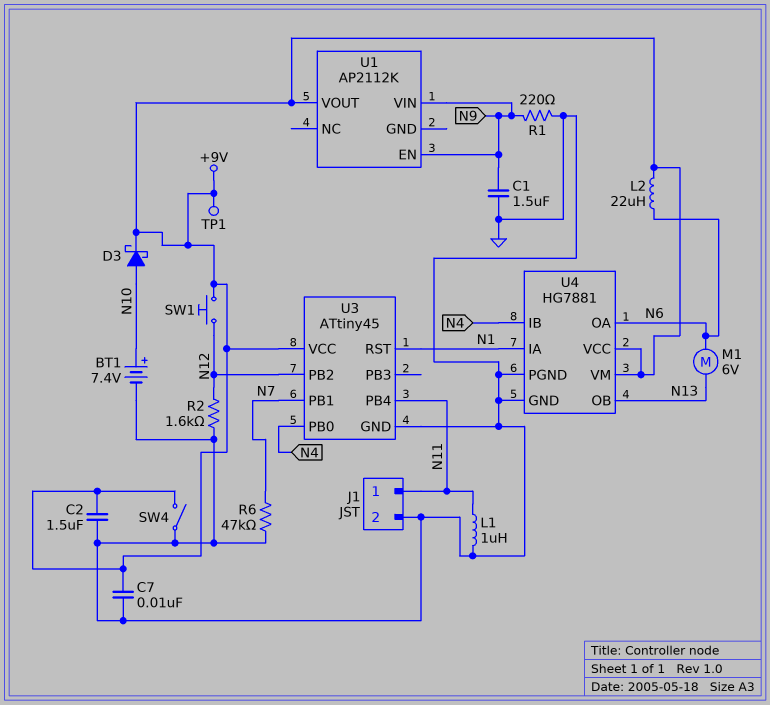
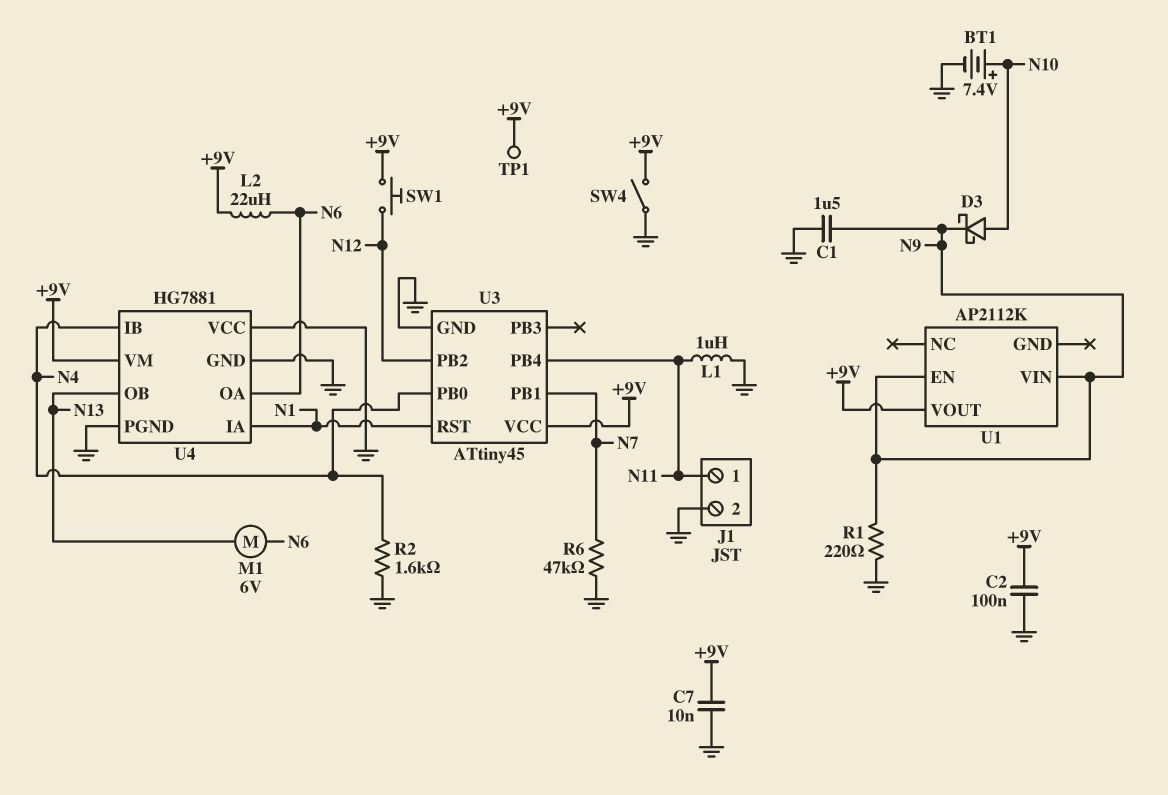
C2: 1.5uF (+9V, GND) -> 100nF (+9V, GND)
D3: schottky (A N10, K +9V) -> schottky (A N10, K N9)
R2: 1.6k (GND, N12) -> 1.6k (GND, N4)
U4 pin VCC: +9V -> GND

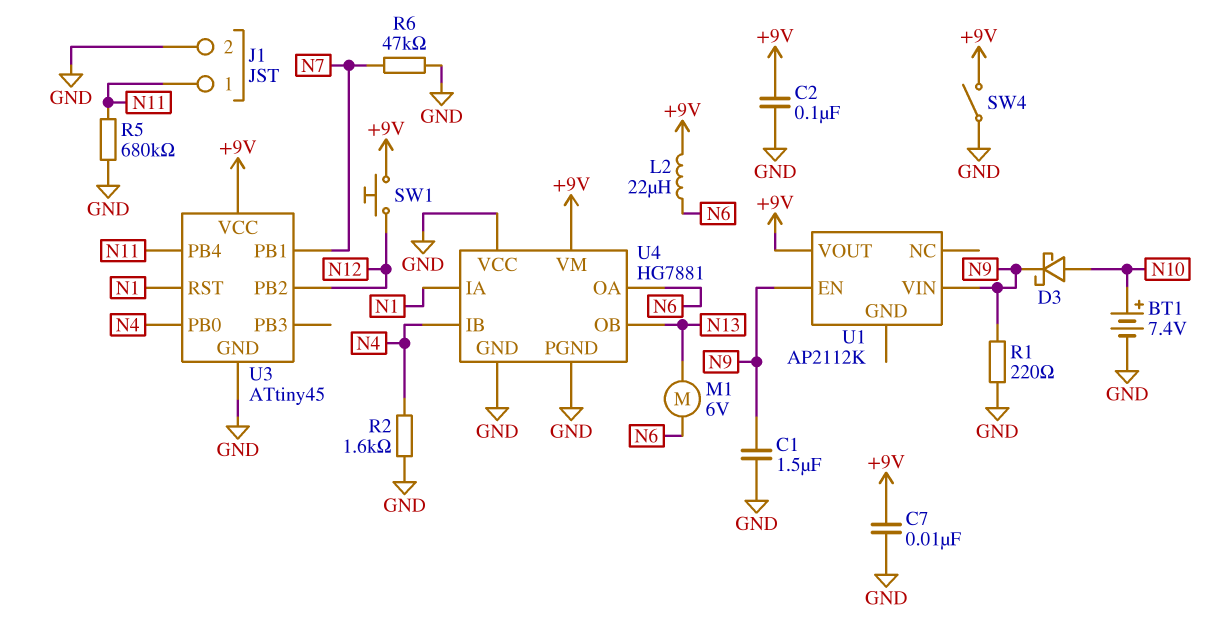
L1: 1uH (GND, N11) -> none
R5: none -> 680k (GND, N11)
TP1: test point (+9V) -> none

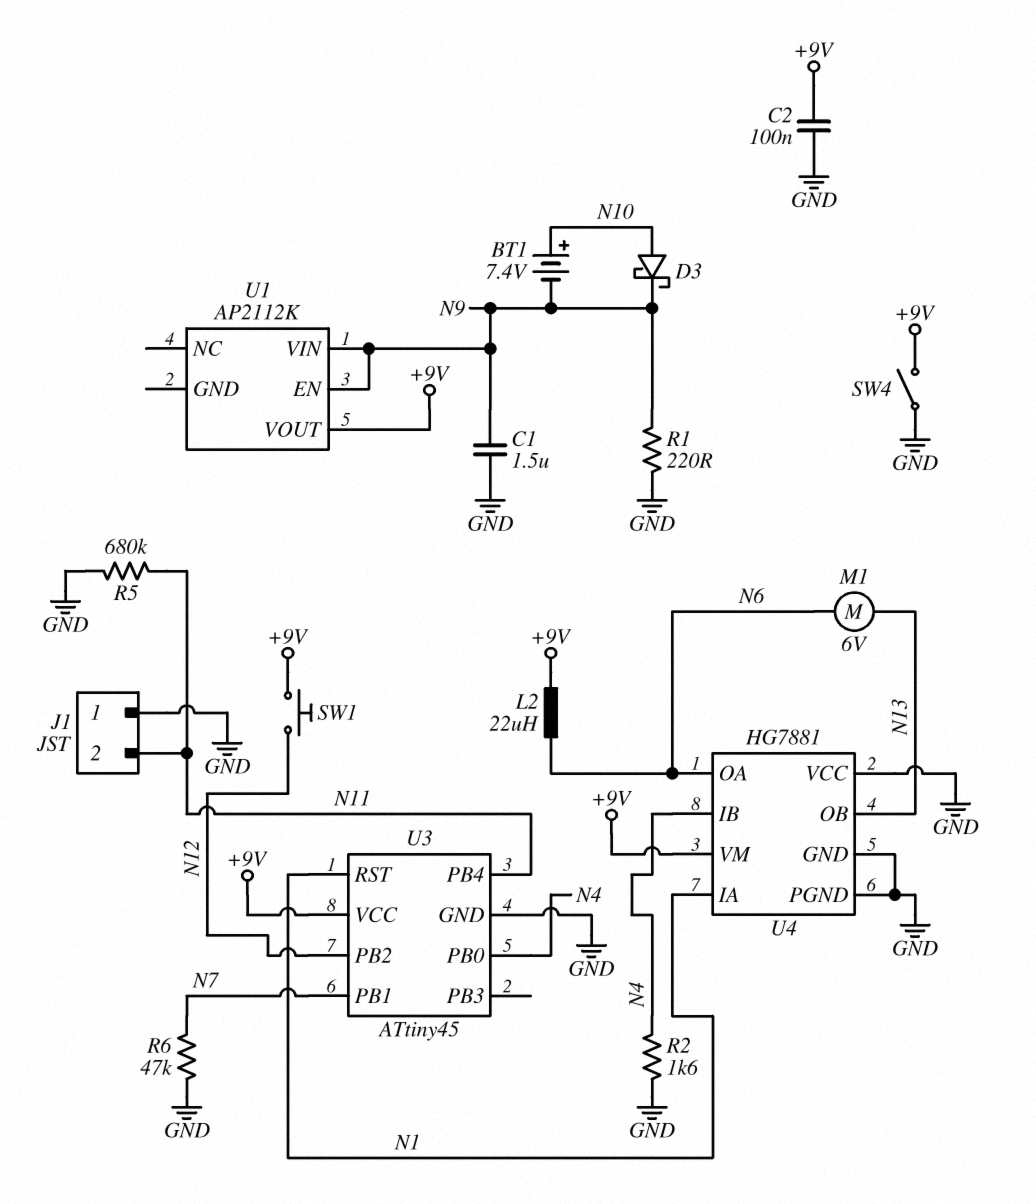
BT1: 7.4V (plus N10, minus GND) -> 7.4V (plus N10, minus N9)
C7: 10nF (+9V, GND) -> none
J1 pin 1: N11 -> GND
J1 pin 2: GND -> N11

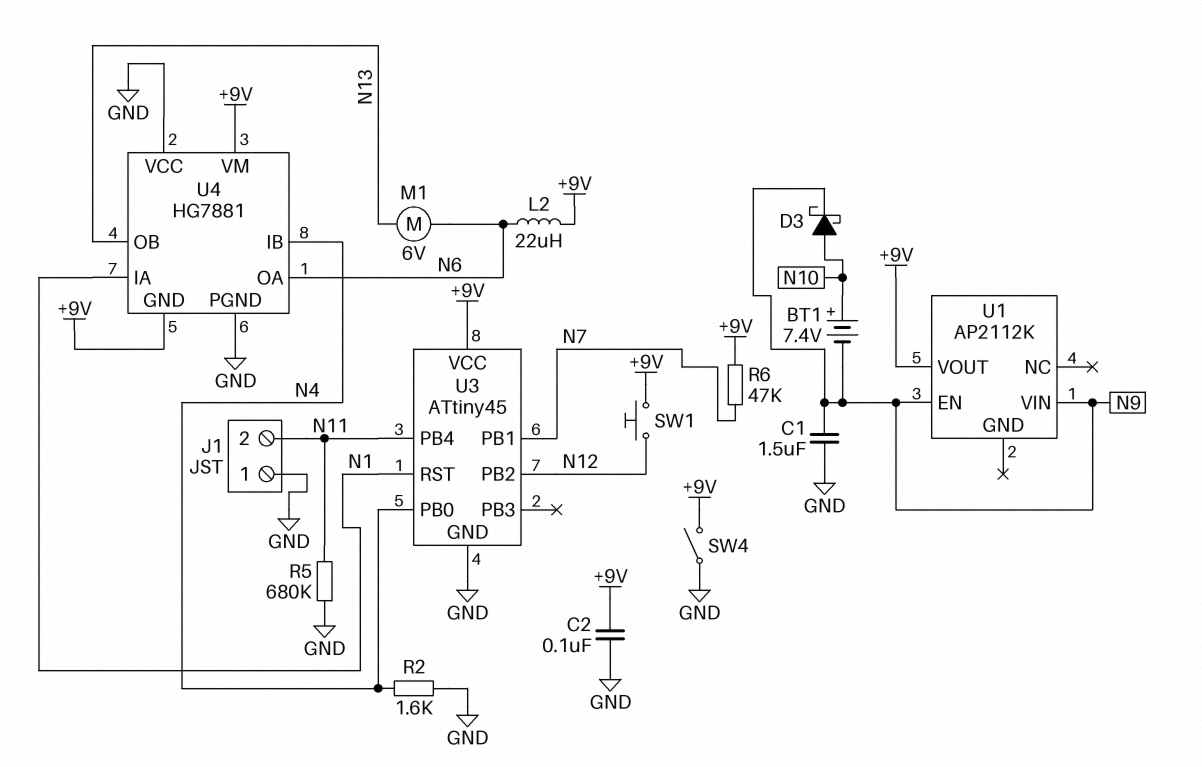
R1: 220 (GND, N9) -> none
R6: 47k (GND, N7) -> 47k (+9V, N7)
U4 pin GND: GND -> +9V

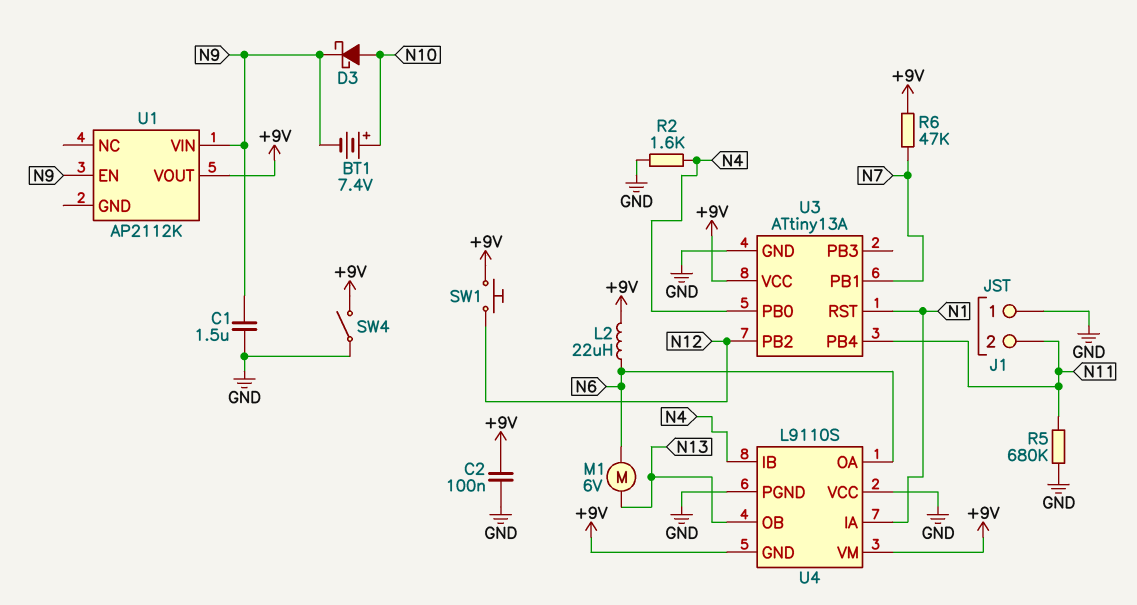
U3: ATtiny45 -> ATtiny13A
U4: HG7881 -> L9110S

